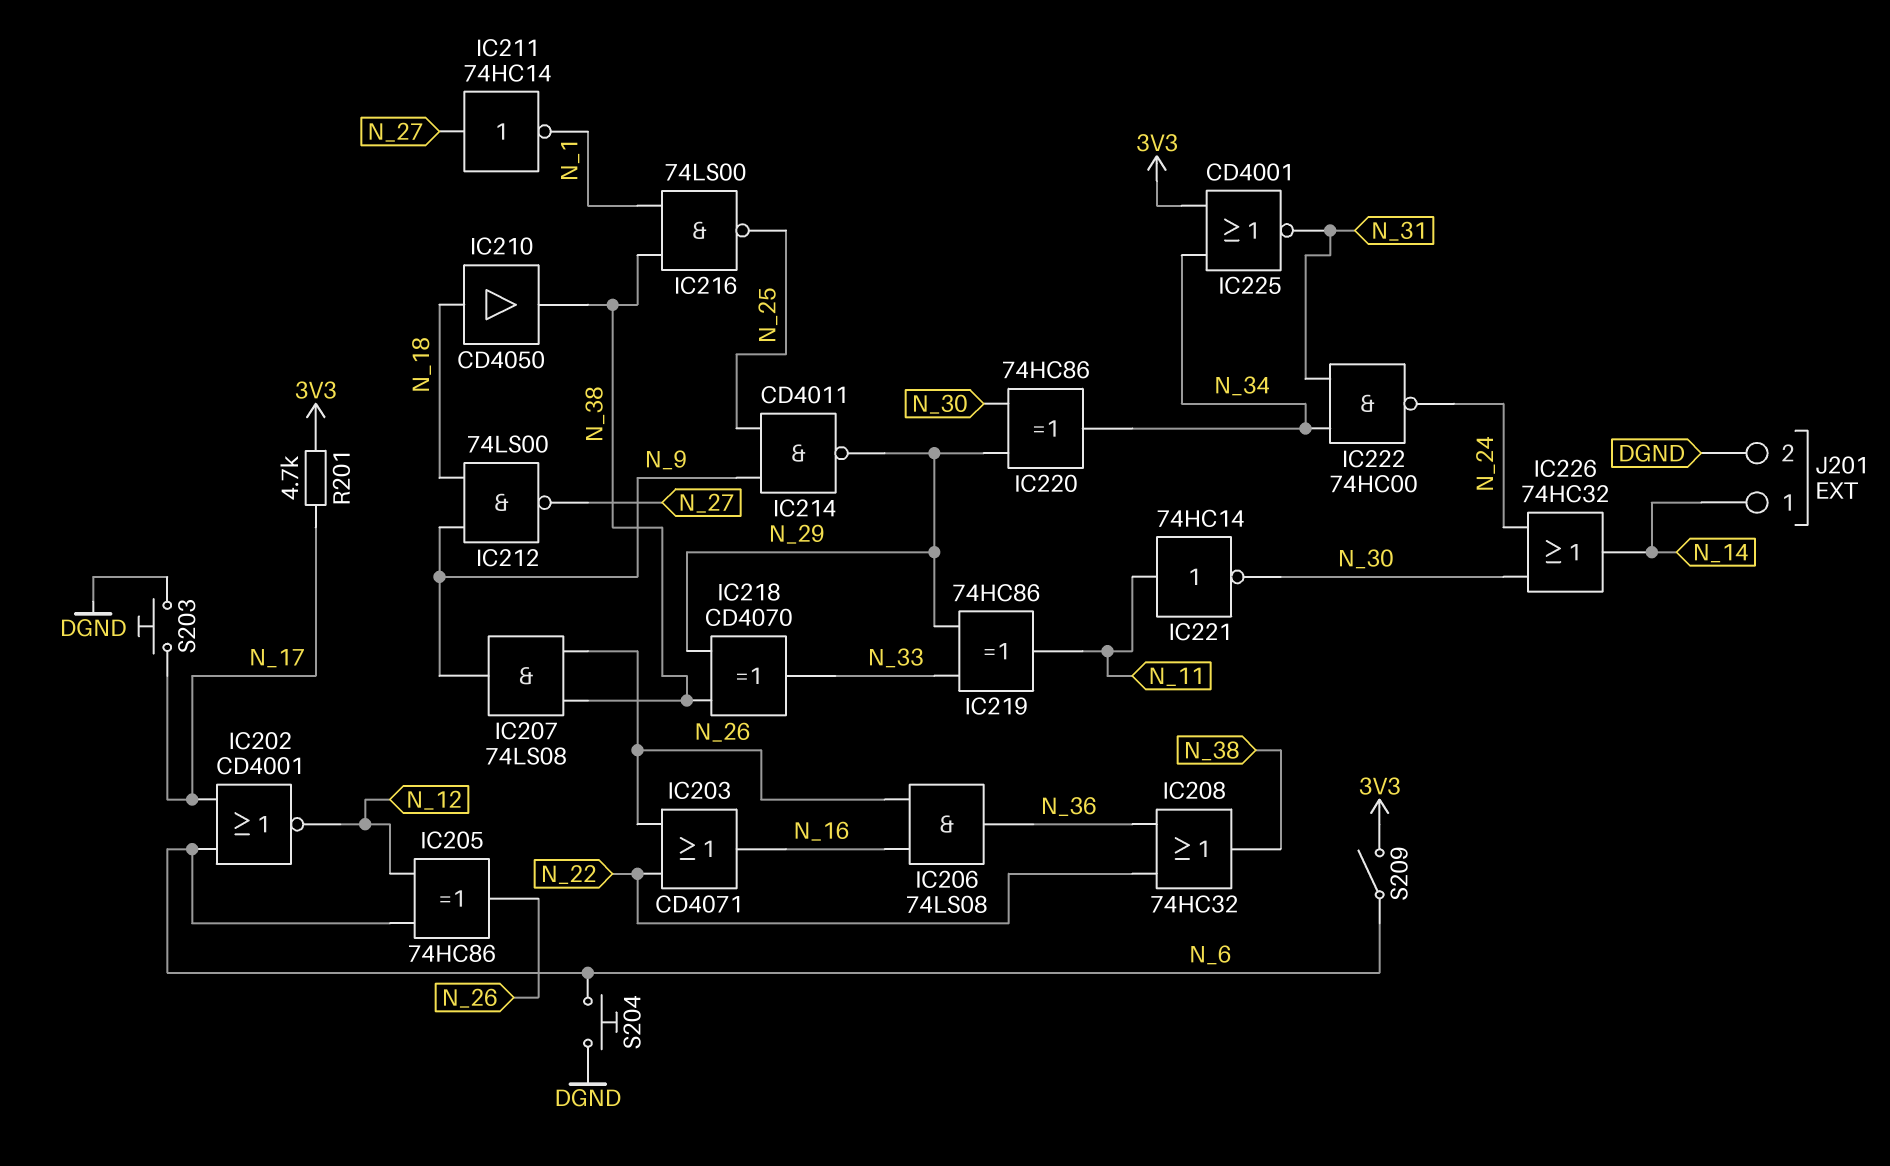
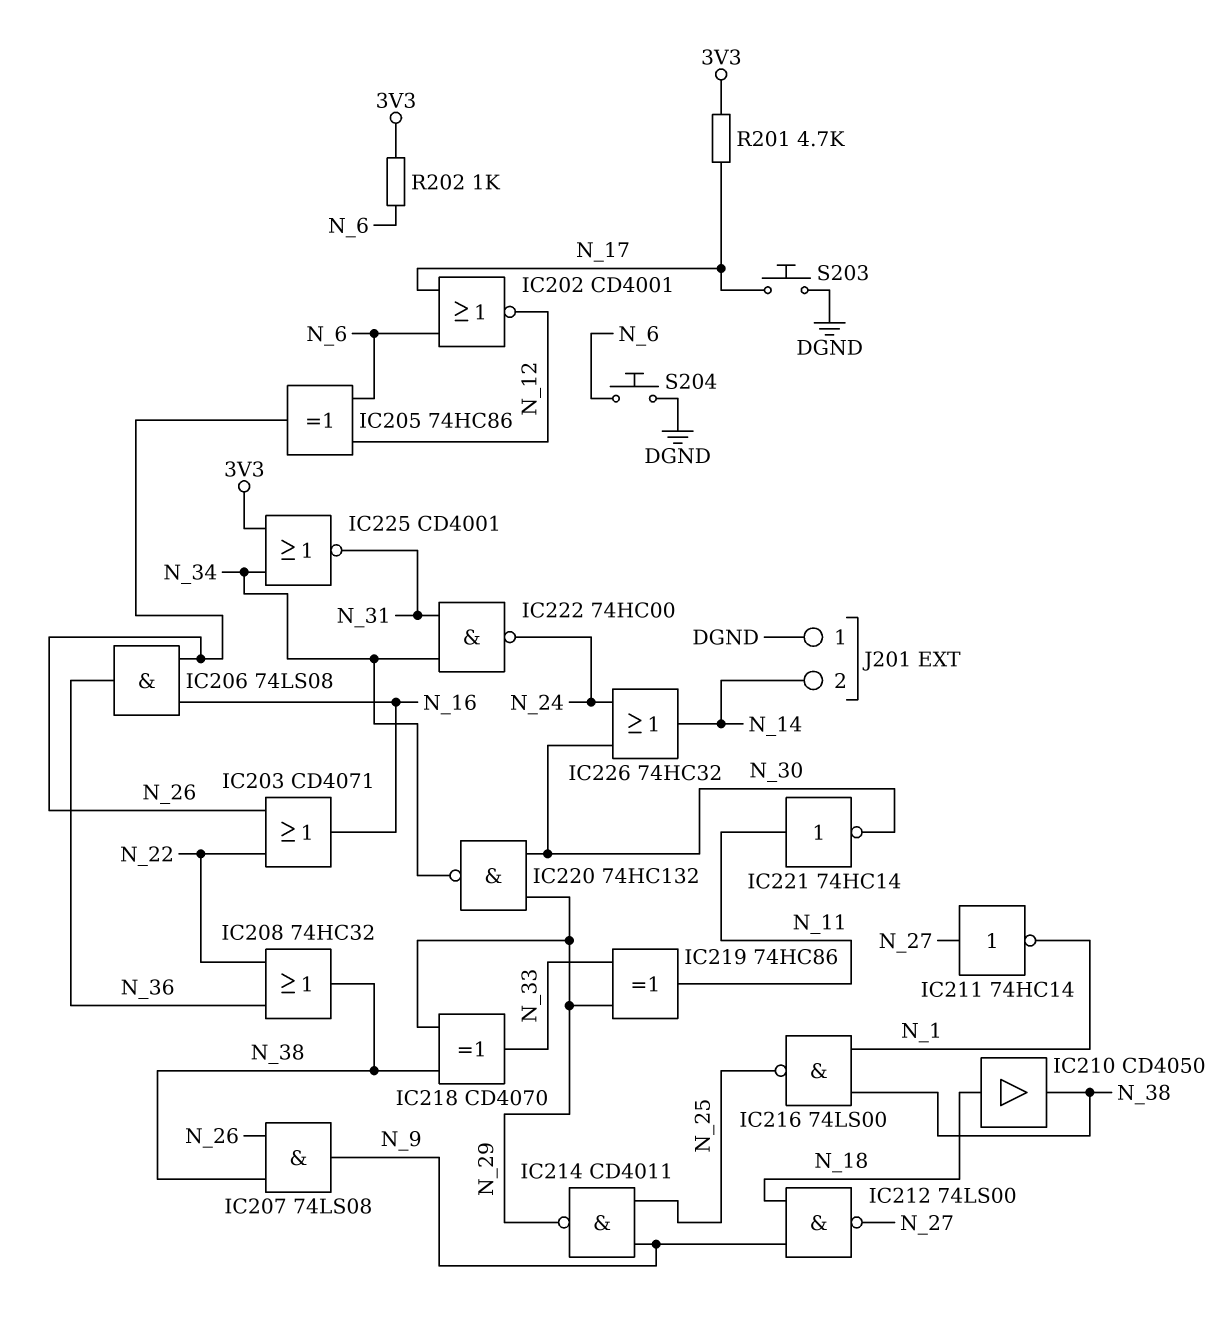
IC220: XOR 74HC86 (in N_29, in N_30, out N_34) -> NAND 74HC132 (in N_29, in N_30, out N_34)
J201 pin 1: N_14 -> DGND
J201 pin 2: DGND -> N_14
R202: none -> 1k (3V3, N_6)
S209: switch (3V3, N_6) -> none

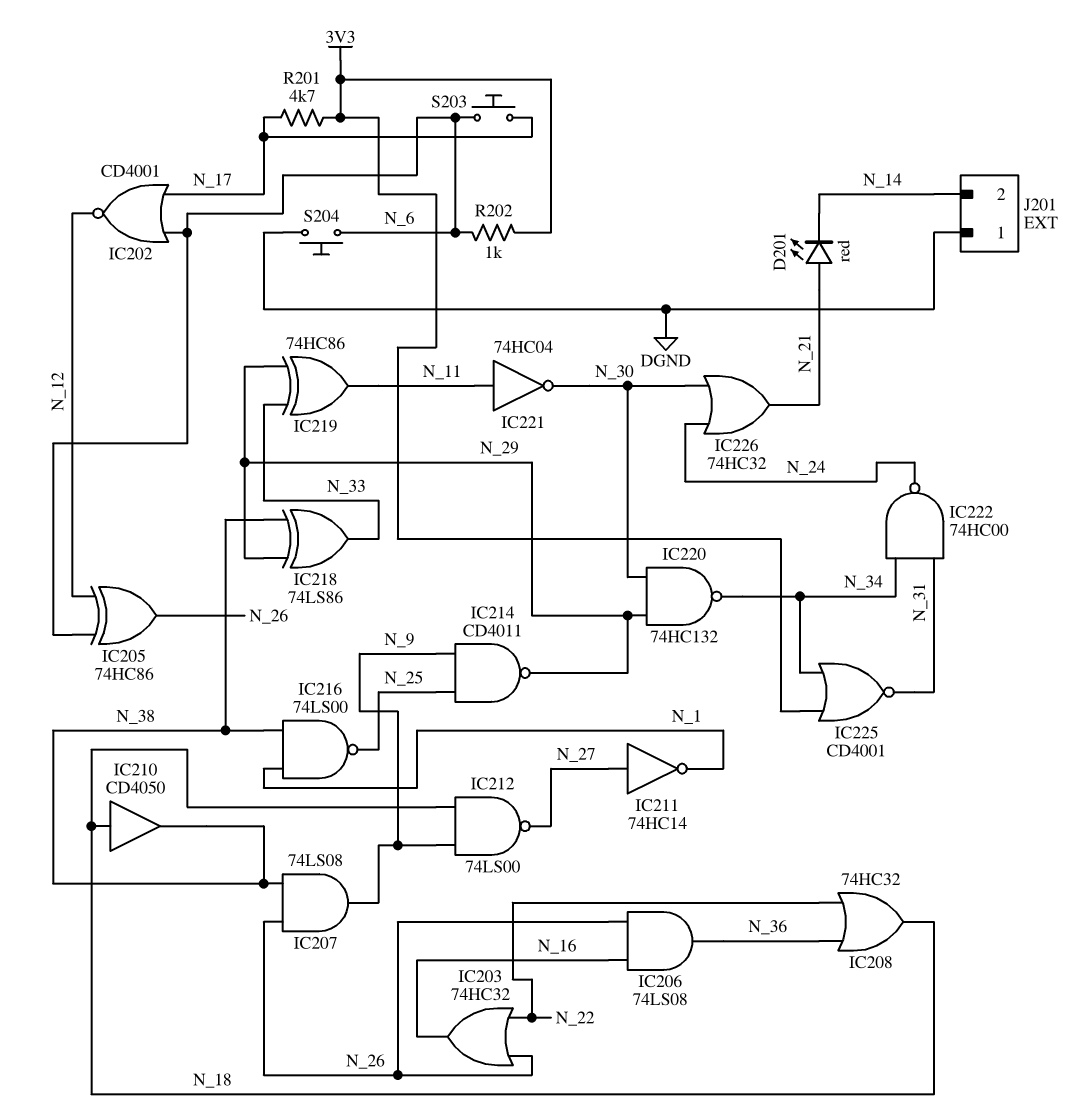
D201: none -> LED red (A N_21, K N_14)
IC203: OR CD4071 (in N_22, in N_26, out N_16) -> OR 74HC32 (in N_22, in N_26, out N_16)
IC208: OR 74HC32 (in N_22, in N_36, out N_38) -> OR 74HC32 (in N_22, in N_36, out N_18)
IC218: XOR CD4070 (in N_29, in N_38, out N_33) -> XOR 74LS86 (in N_29, in N_38, out N_33)
IC221: NOT 74HC14 (in N_11, out N_30) -> NOT 74HC04 (in N_11, out N_30)
IC226: OR 74HC32 (in N_24, in N_30, out N_14) -> OR 74HC32 (in N_24, in N_30, out N_21)
S203: button (DGND, N_17) -> button (N_6, N_17)

